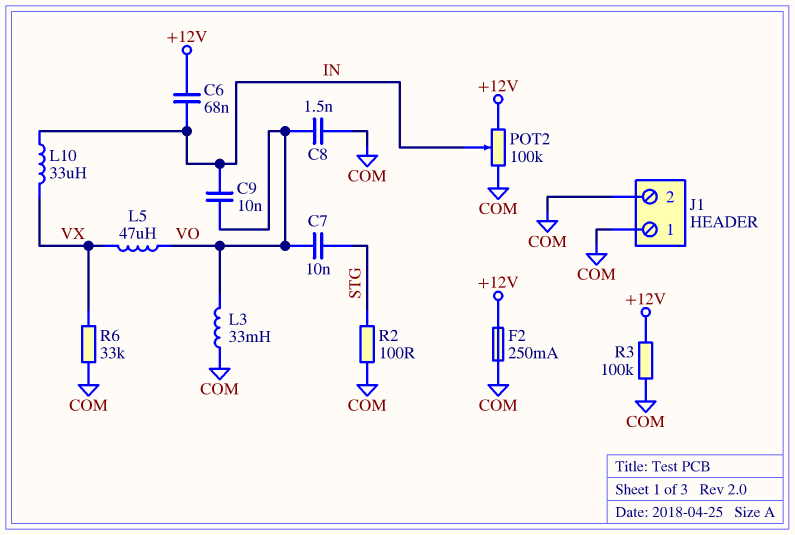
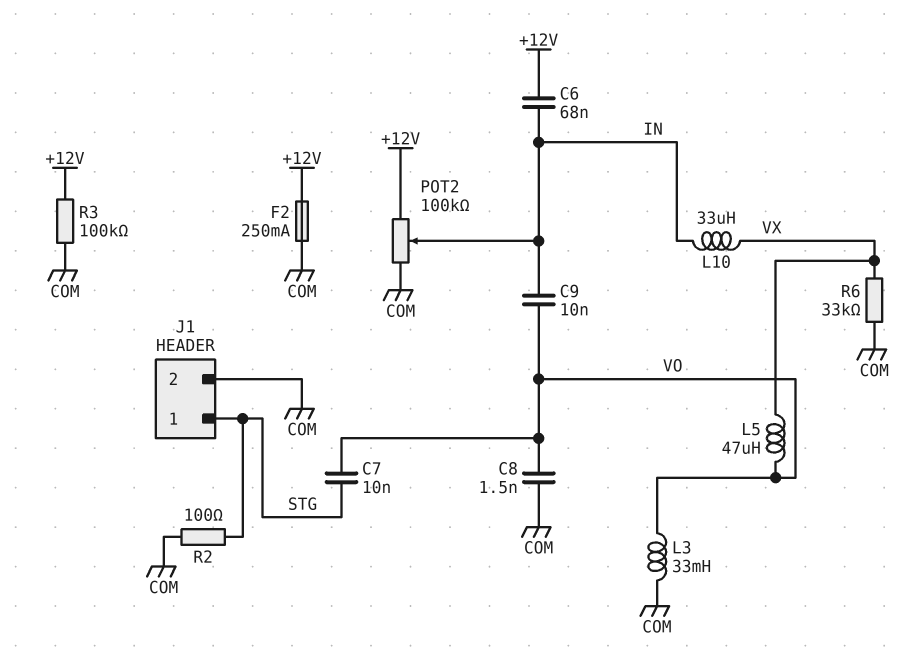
J1 pin 1: COM -> STG

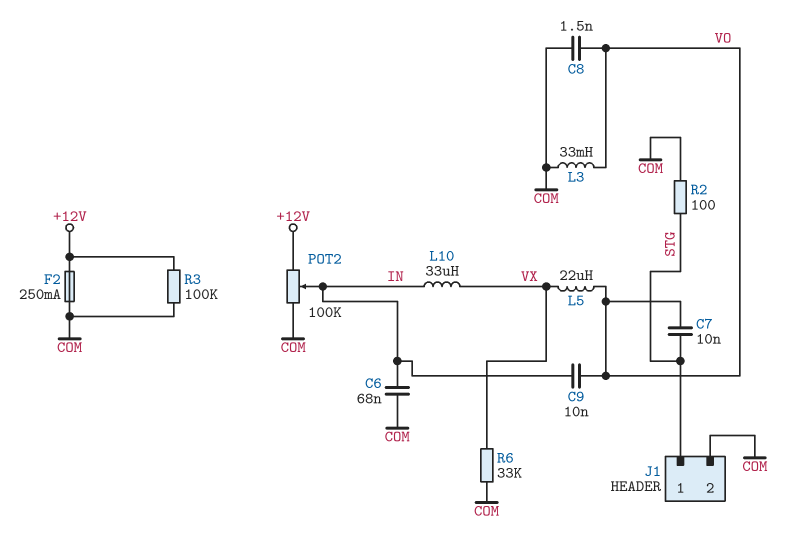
C6: 68nF (+12V, IN) -> 68nF (COM, IN)
L5: 47uH (VO, VX) -> 22uH (VO, VX)

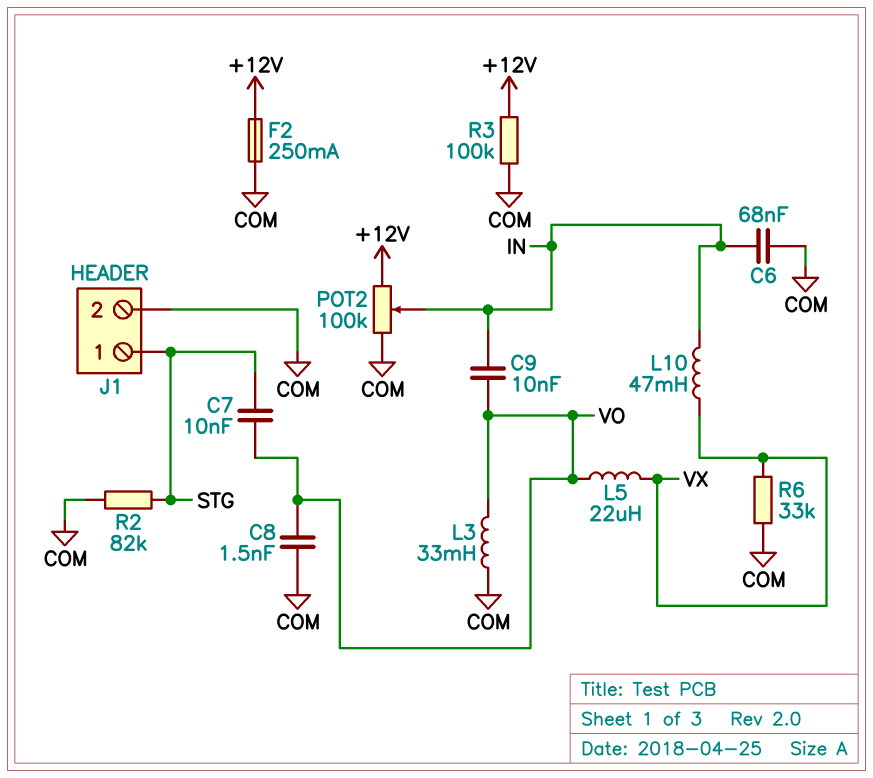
L10: 33uH (IN, VX) -> 47mH (IN, VX)
R2: 100 (COM, STG) -> 82k (COM, STG)

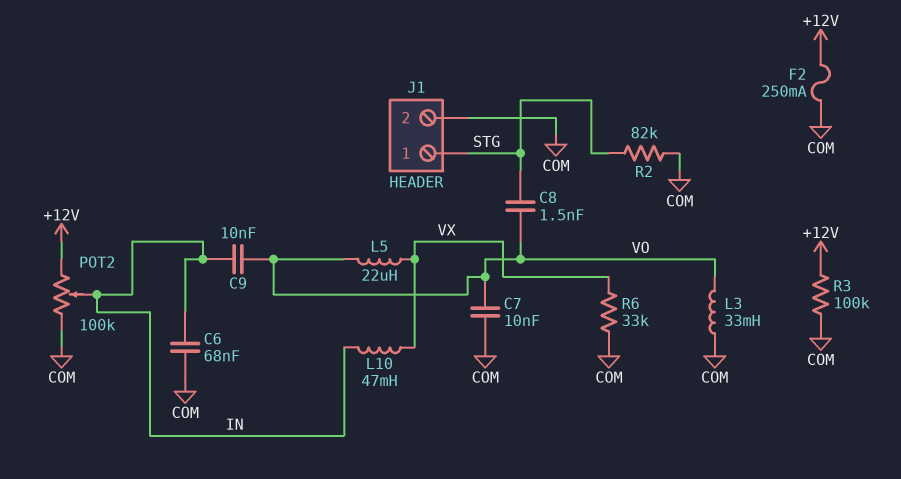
C7: 10nF (STG, VO) -> 10nF (COM, VO)
C8: 1.5nF (COM, VO) -> 1.5nF (STG, VO)

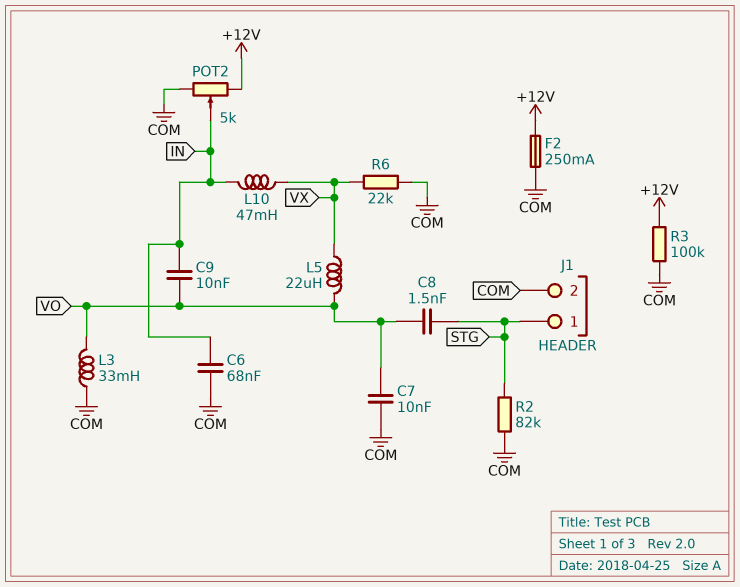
POT2: 100k (+12V, COM, wiper IN) -> 5k (+12V, COM, wiper IN)
R6: 33k (COM, VX) -> 22k (COM, VX)

